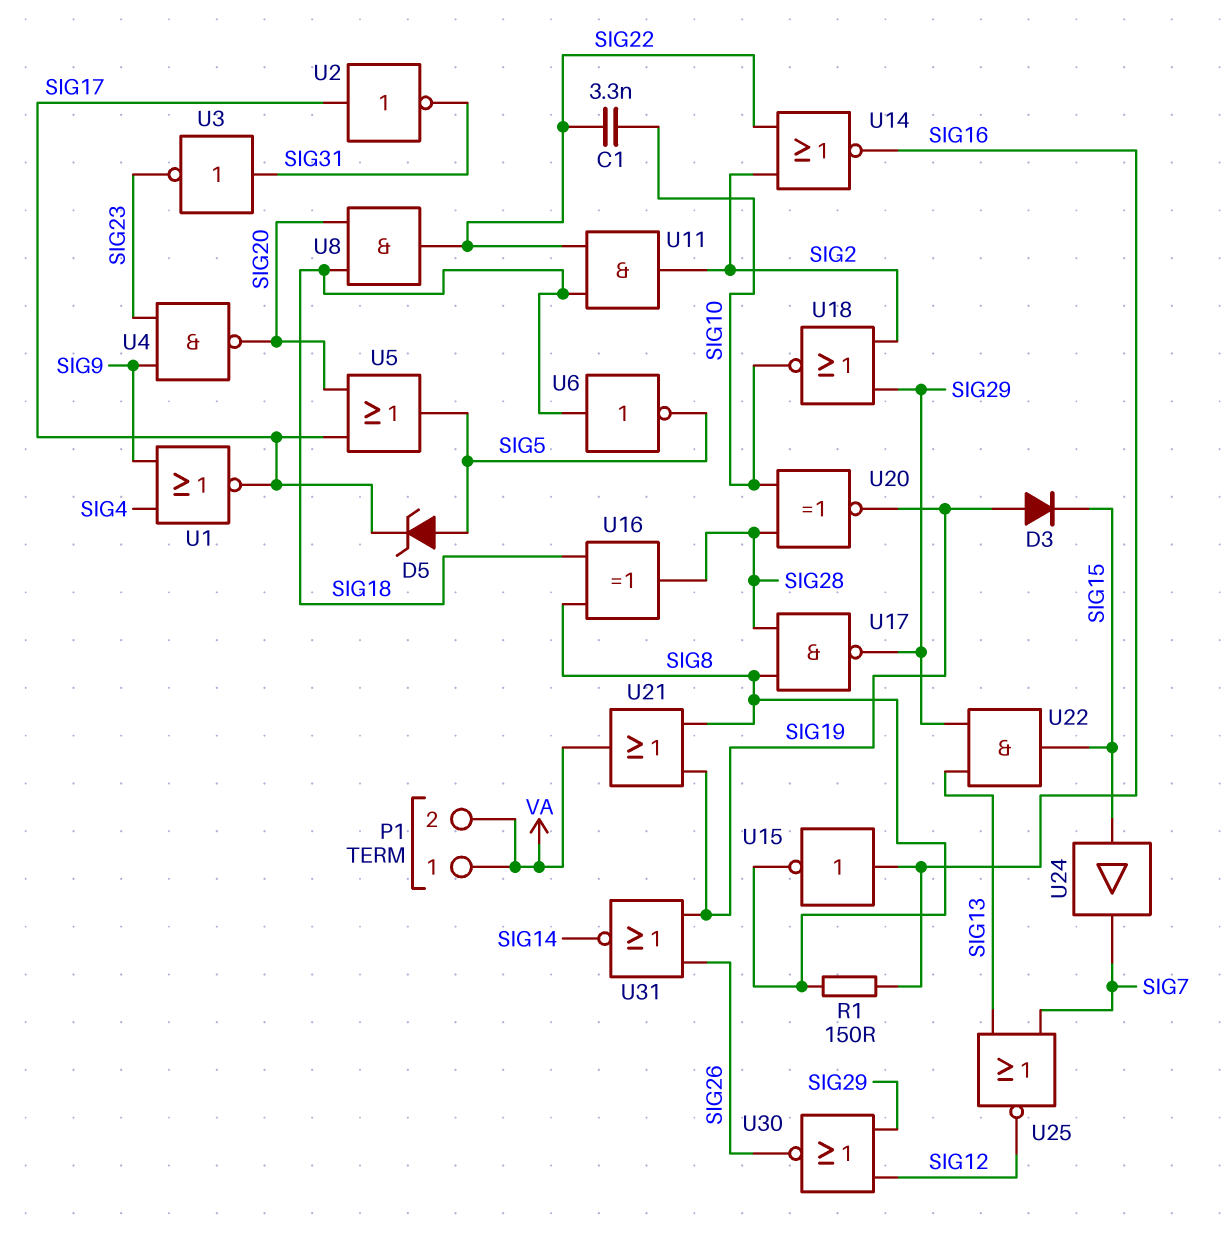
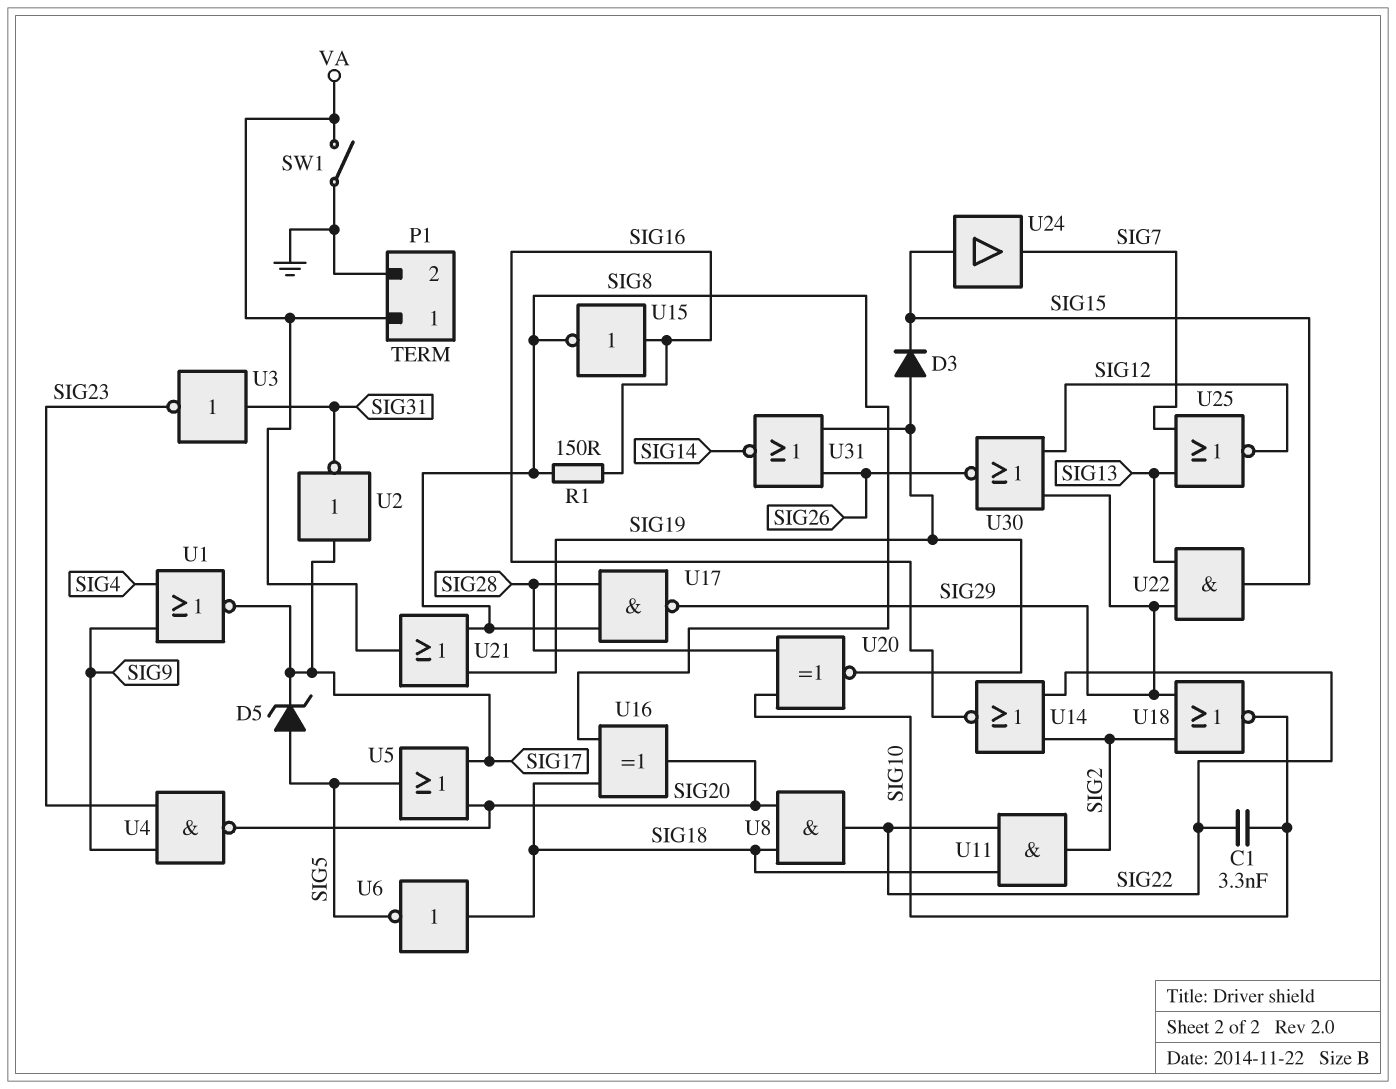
P1 pin 2: VA -> GND
SW1: none -> switch (GND, VA)
U16: XOR (in SIG8, in SIG18, out SIG28) -> XOR (in SIG8, in SIG18, out SIG20)

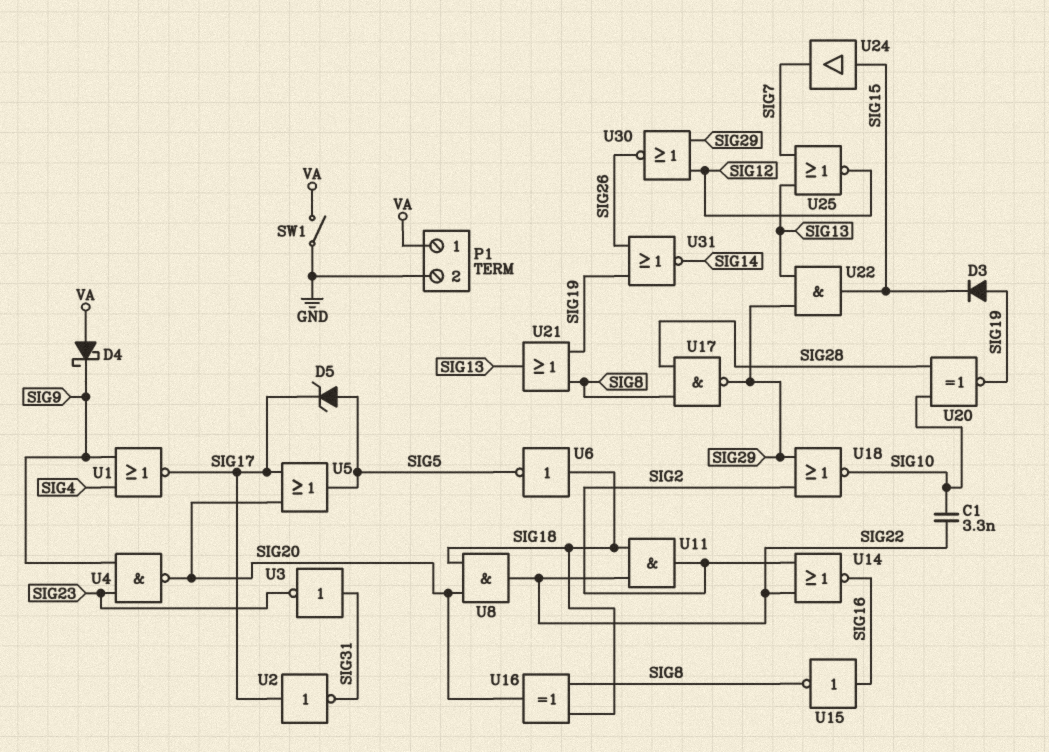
D4: none -> schottky (A VA, K SIG9)
R1: 150 (SIG8, SIG16) -> none
U21: OR (in SIG8, in SIG19, out VA) -> OR (in SIG8, in SIG19, out SIG13)

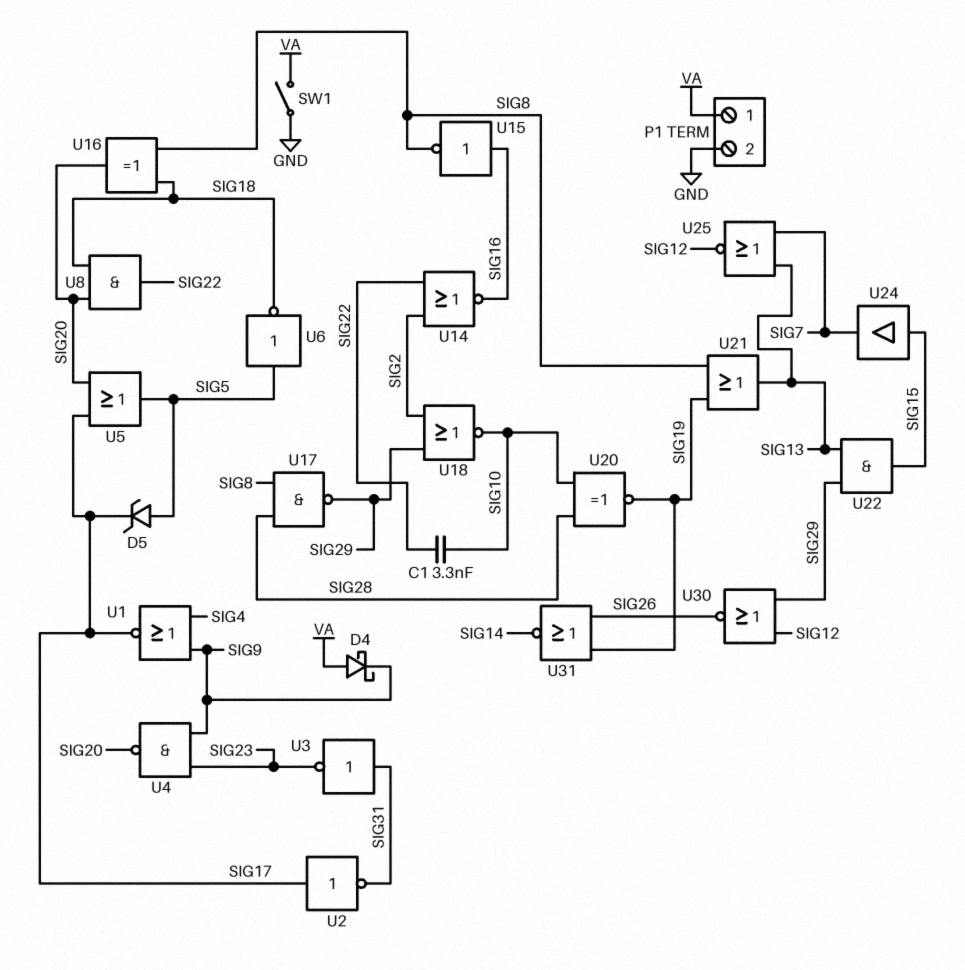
D3: diode (A SIG19, K SIG15) -> none
U6: NOT (in SIG18, out SIG5) -> NOT (in SIG5, out SIG18)
U11: AND (in SIG18, in SIG22, out SIG2) -> none

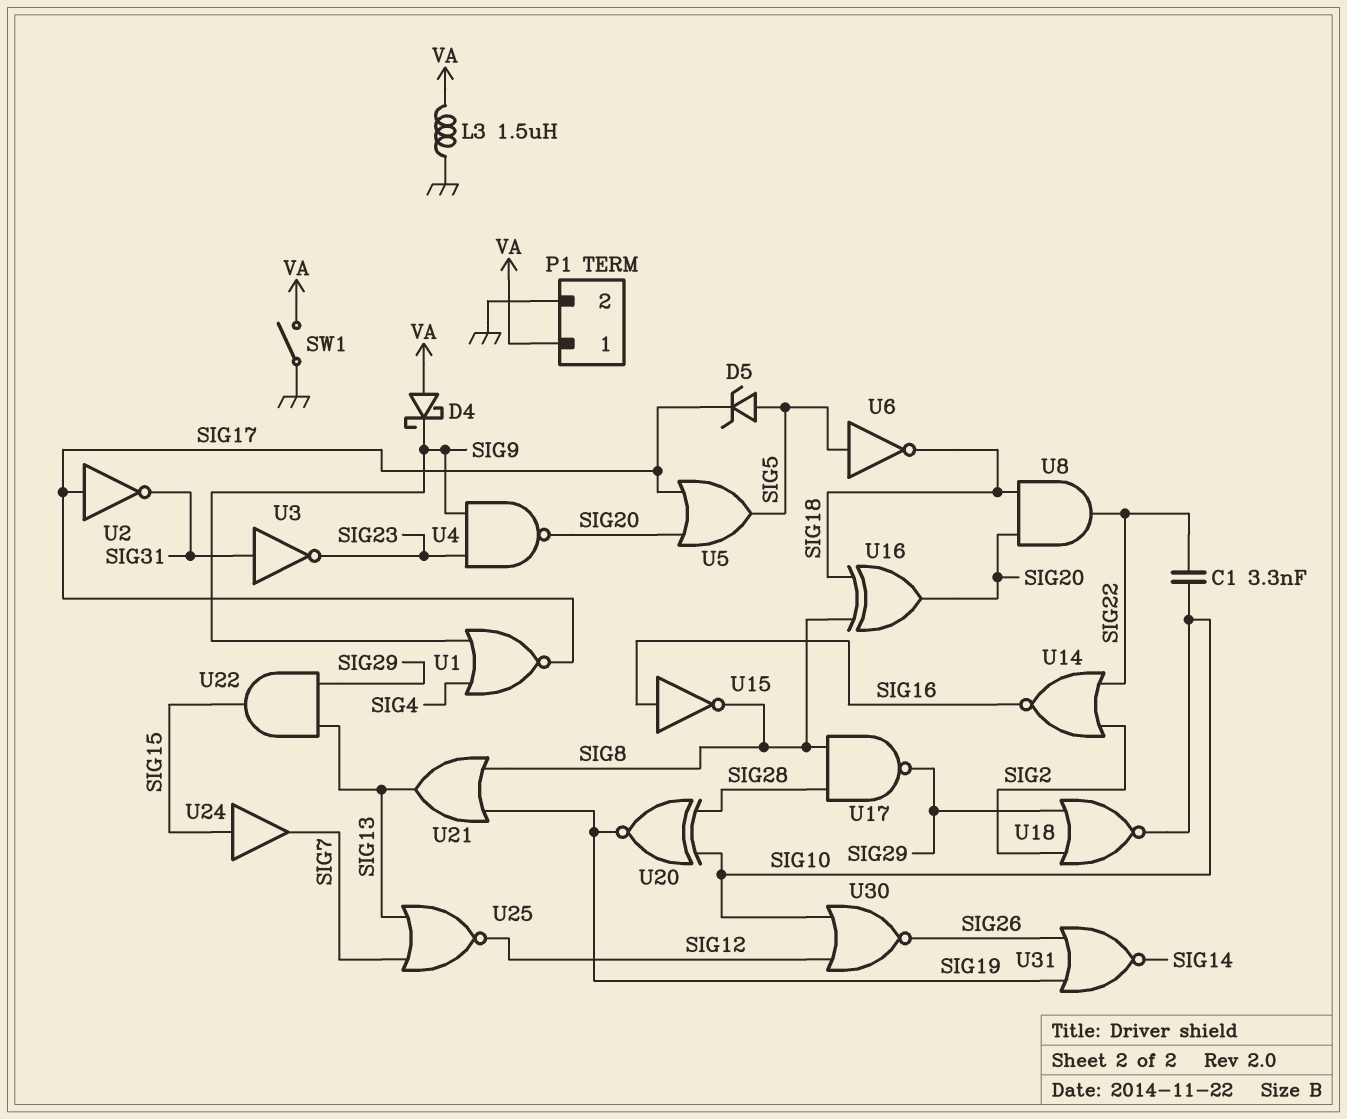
L3: none -> 1.5uH (GND, VA)
U30: NOR (in SIG12, in SIG29, out SIG26) -> NOR (in SIG10, in SIG12, out SIG26)

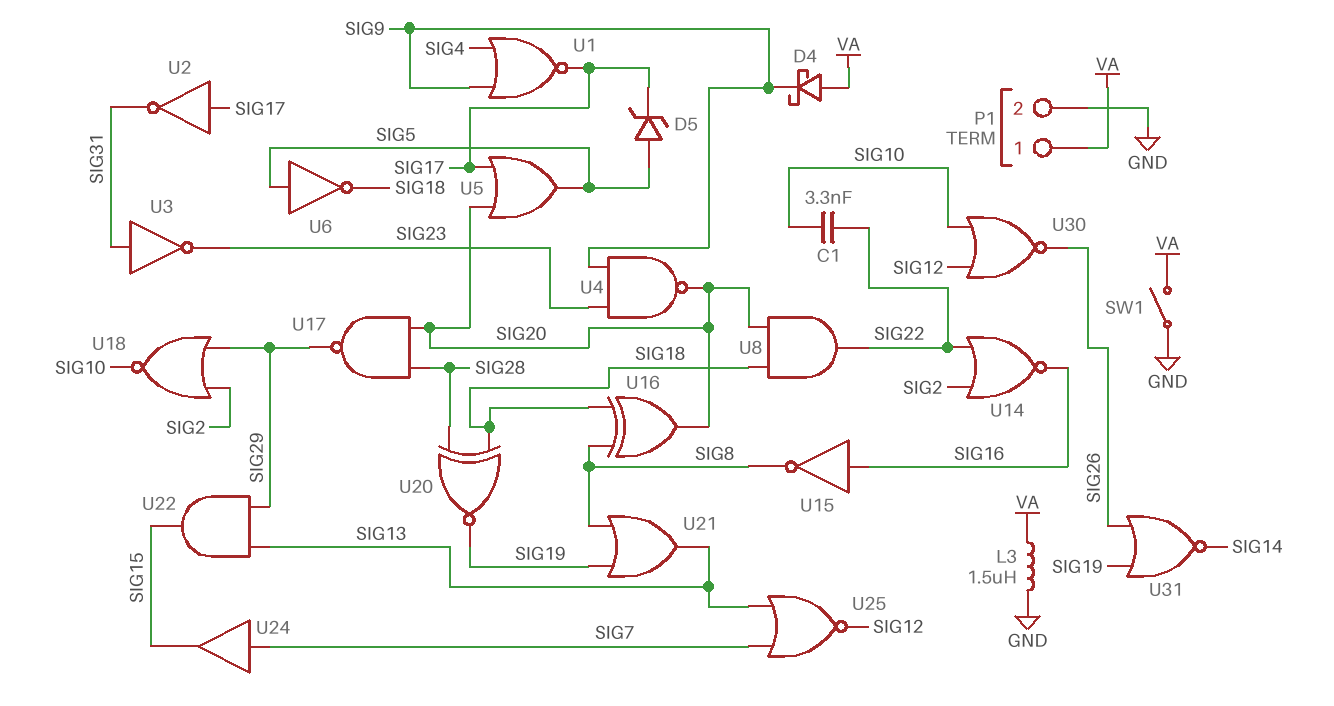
U17: NAND (in SIG8, in SIG28, out SIG29) -> NAND (in SIG20, in SIG28, out SIG29)
U20: XNOR (in SIG10, in SIG28, out SIG19) -> XNOR (in SIG18, in SIG28, out SIG19)
U24: buffer (in SIG15, out SIG7) -> buffer (in SIG7, out SIG15)

